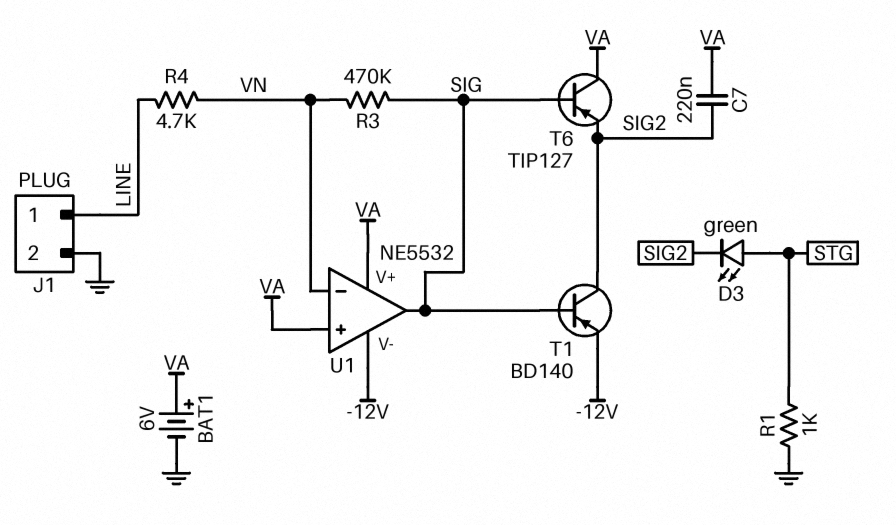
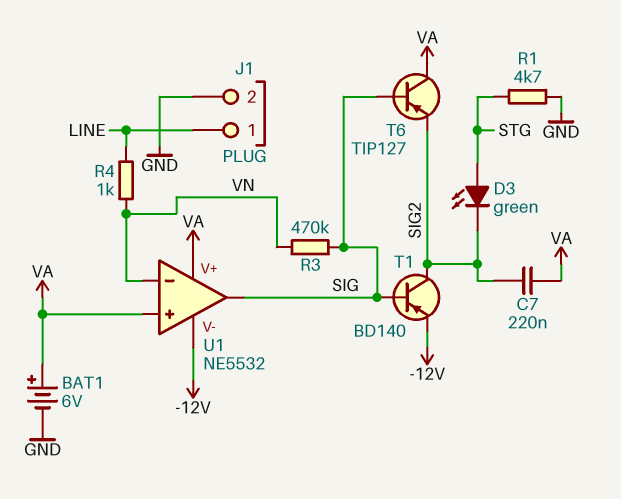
R1: 1k (GND, STG) -> 4.7k (GND, STG)
R4: 4.7k (LINE, VN) -> 1k (LINE, VN)

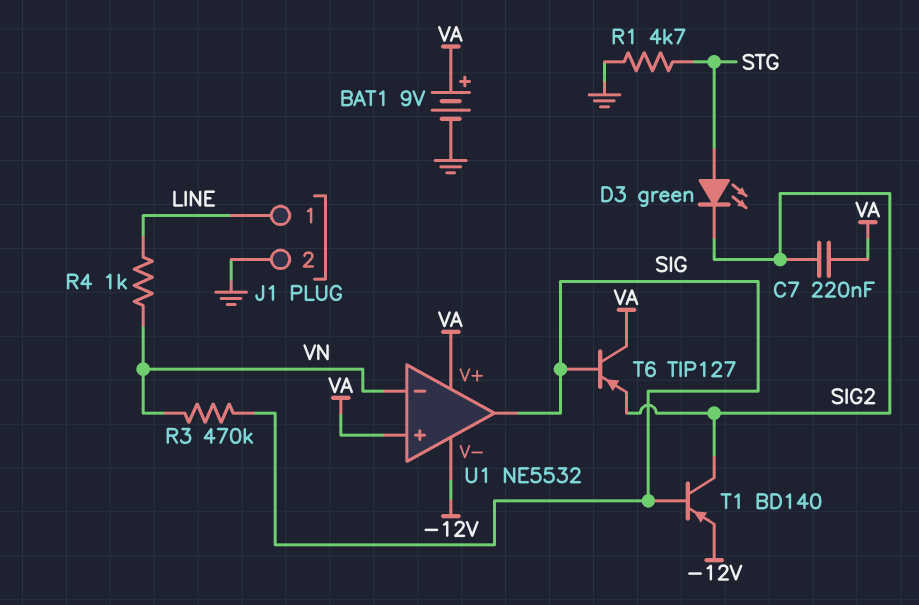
BAT1: 6V (plus VA, minus GND) -> 9V (plus VA, minus GND)

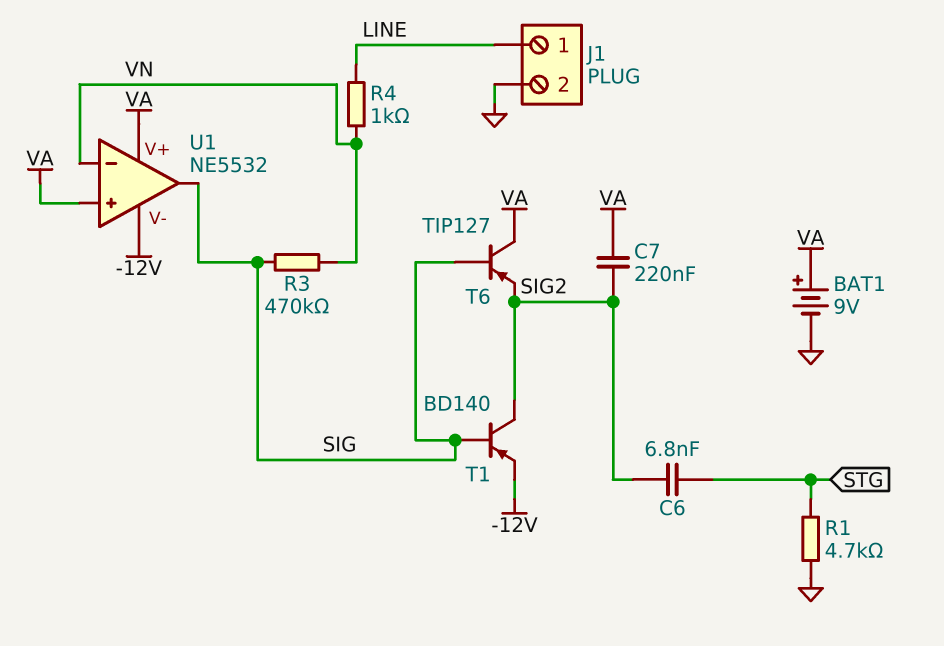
C6: none -> 6.8nF (SIG2, STG)
D3: LED green (A STG, K SIG2) -> none

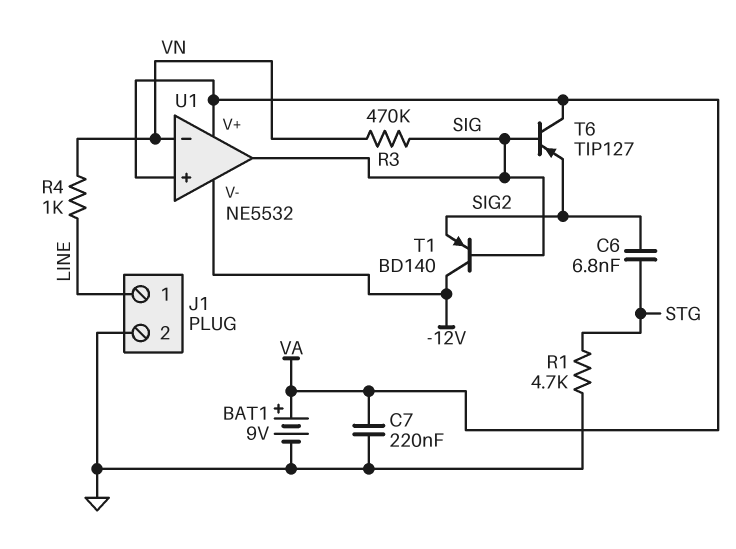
C7: 220nF (SIG2, VA) -> 220nF (GND, VA)
T1: PNP BD140 (B SIG, C SIG2, E -12V) -> PNP BD140 (B SIG, C -12V, E SIG2)

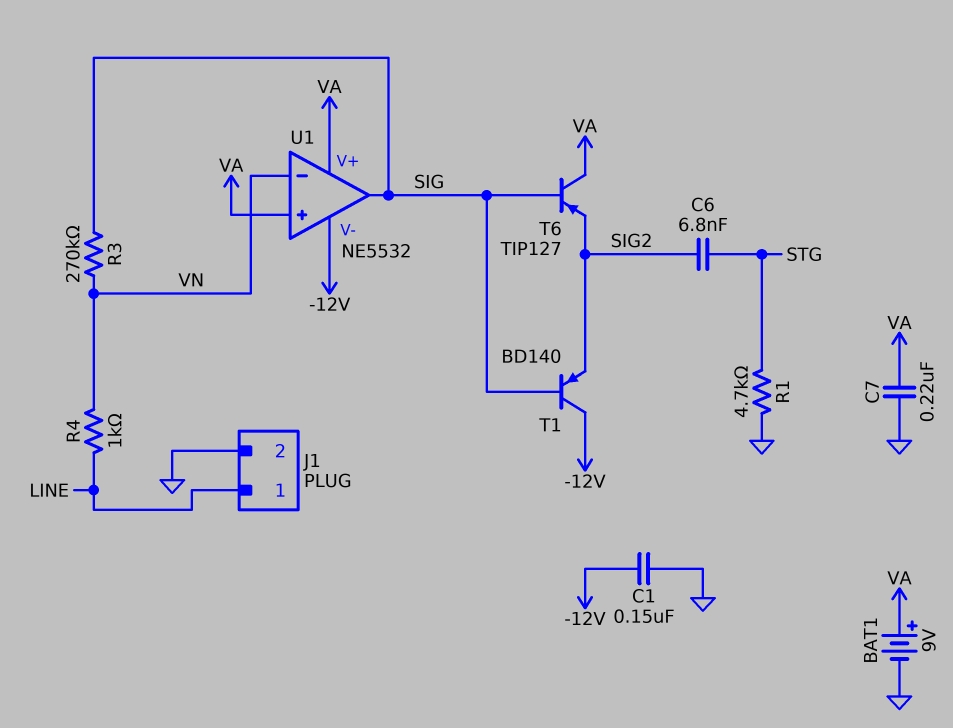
C1: none -> 150nF (-12V, GND)
R3: 470k (SIG, VN) -> 270k (SIG, VN)

